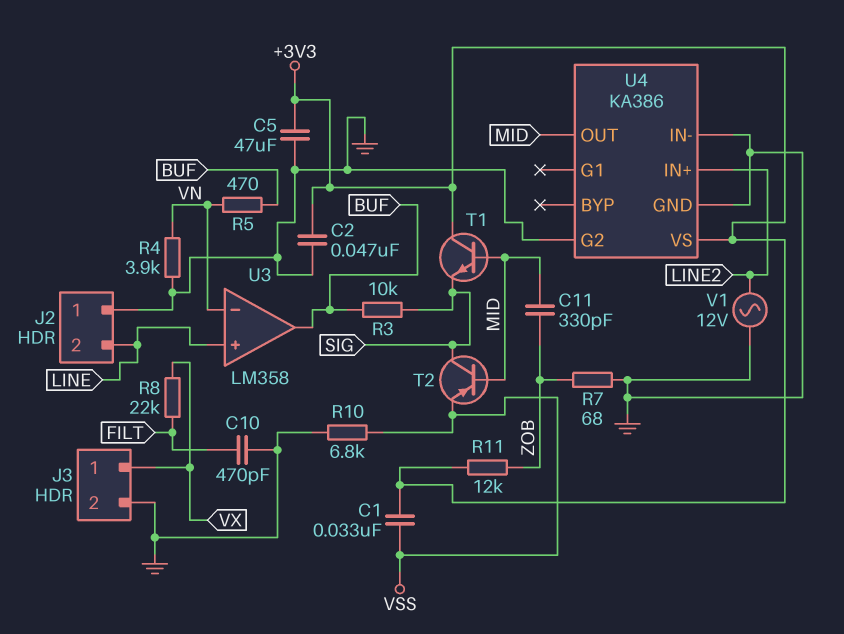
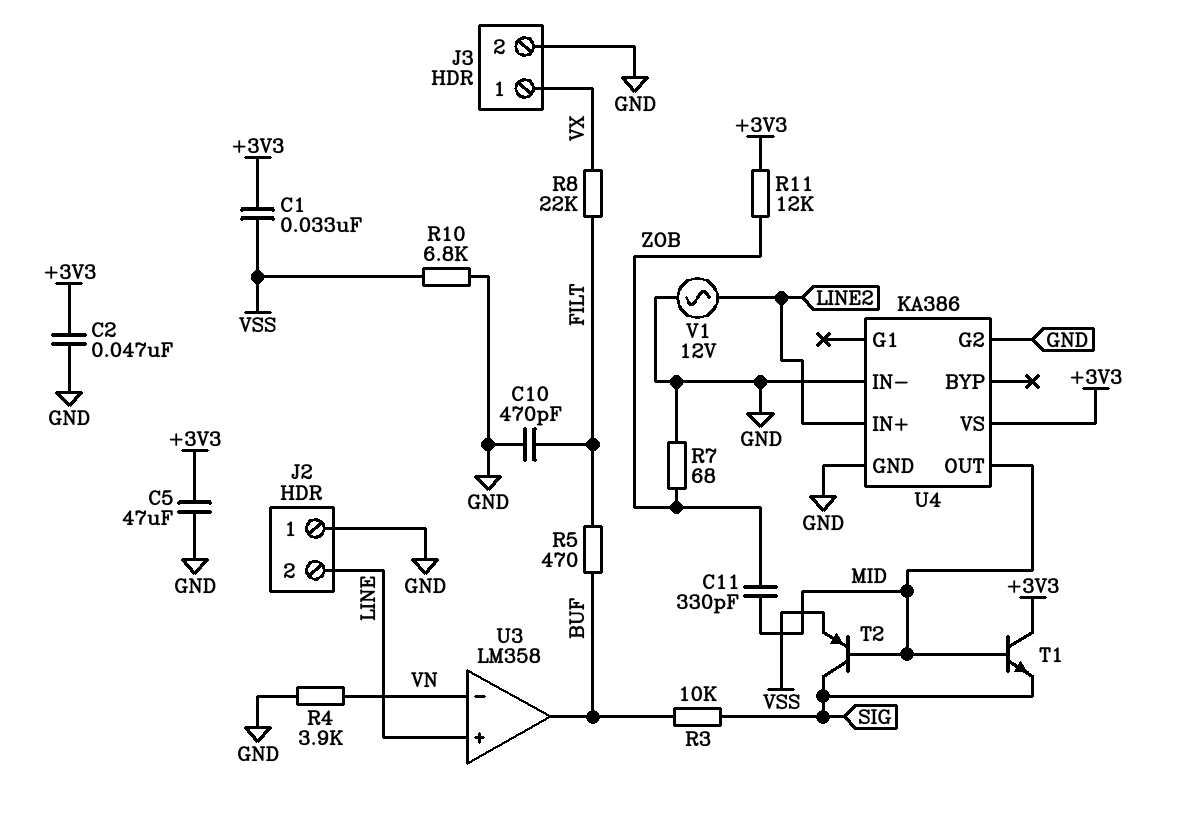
R5: 470 (BUF, VN) -> 470 (BUF, FILT)

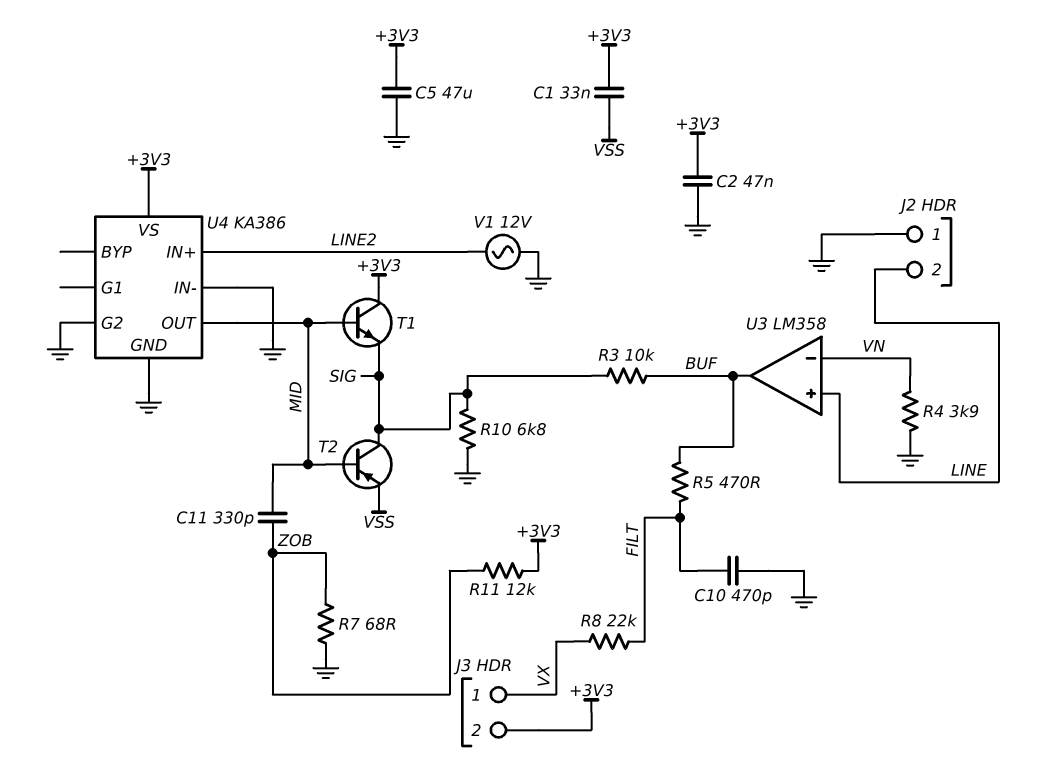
J3 pin 2: GND -> +3V3
R10: 6.8k (GND, VSS) -> 6.8k (GND, SIG)

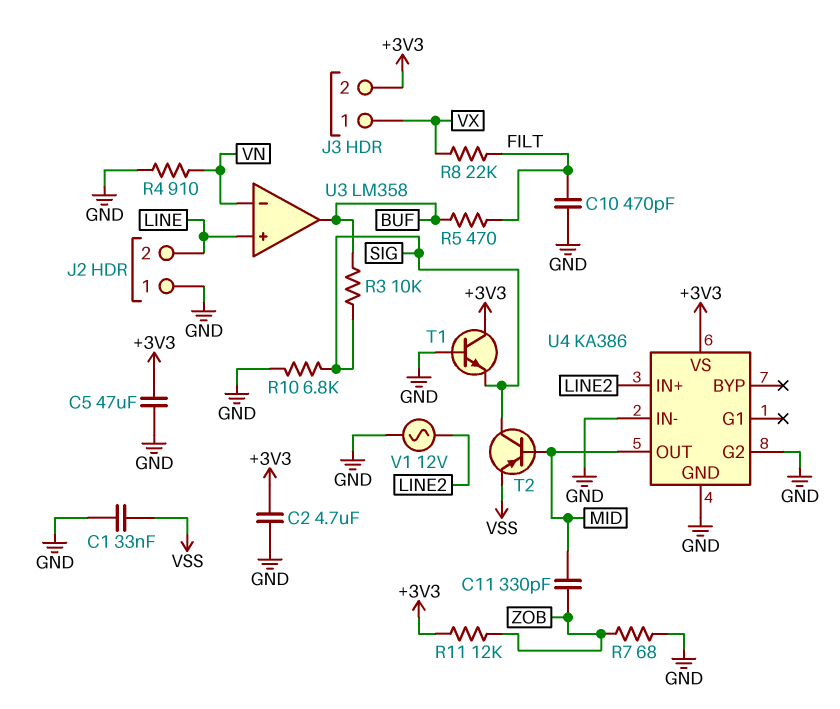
C1: 33nF (+3V3, VSS) -> 33nF (GND, VSS)
C2: 47nF (+3V3, GND) -> 4.7uF (+3V3, GND)
R4: 3.9k (GND, VN) -> 910 (GND, VN)
T1: NPN (B MID, C +3V3, E SIG) -> NPN (B GND, C +3V3, E SIG)

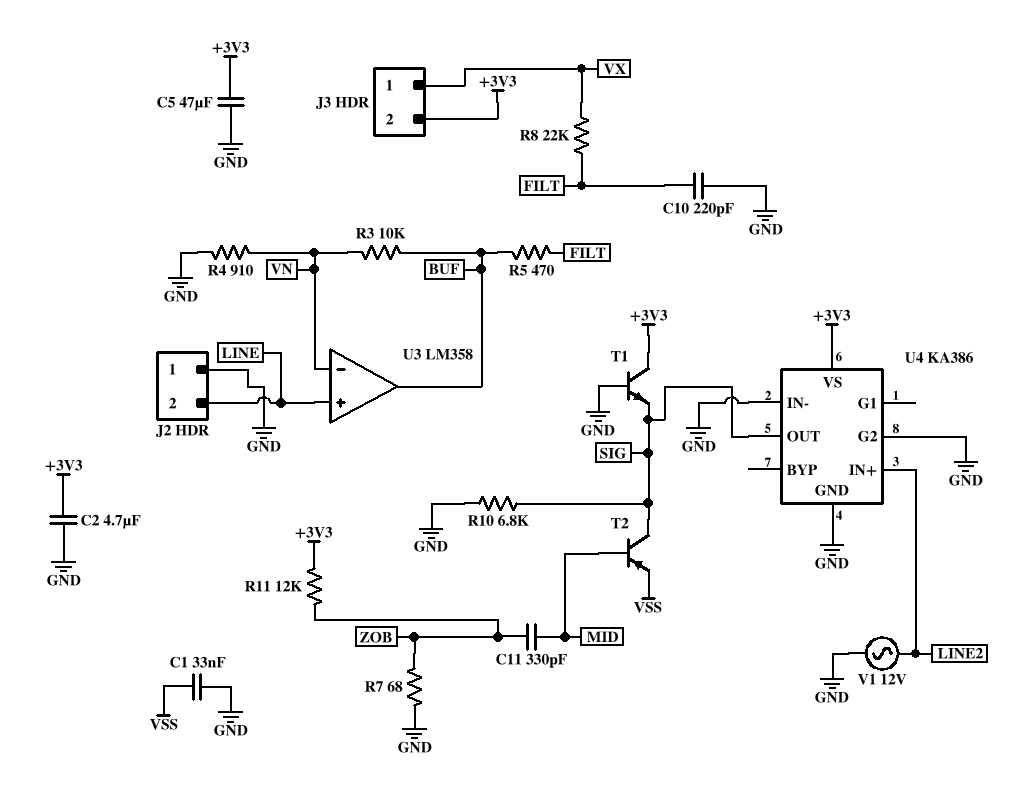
C10: 470pF (FILT, GND) -> 220pF (FILT, GND)
R3: 10k (BUF, SIG) -> 10k (BUF, VN)
U4 pin OUT: MID -> SIG

